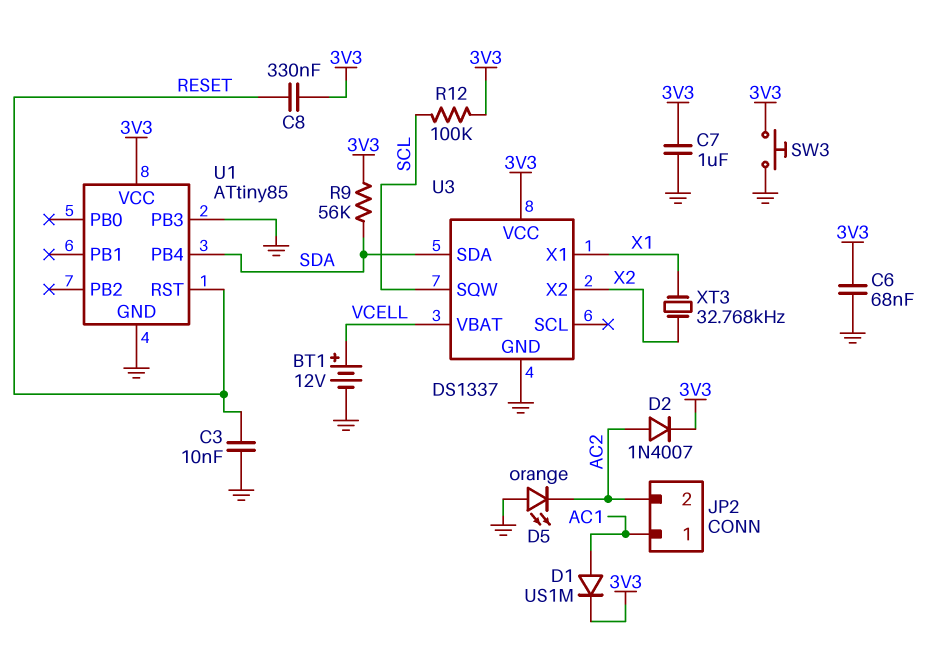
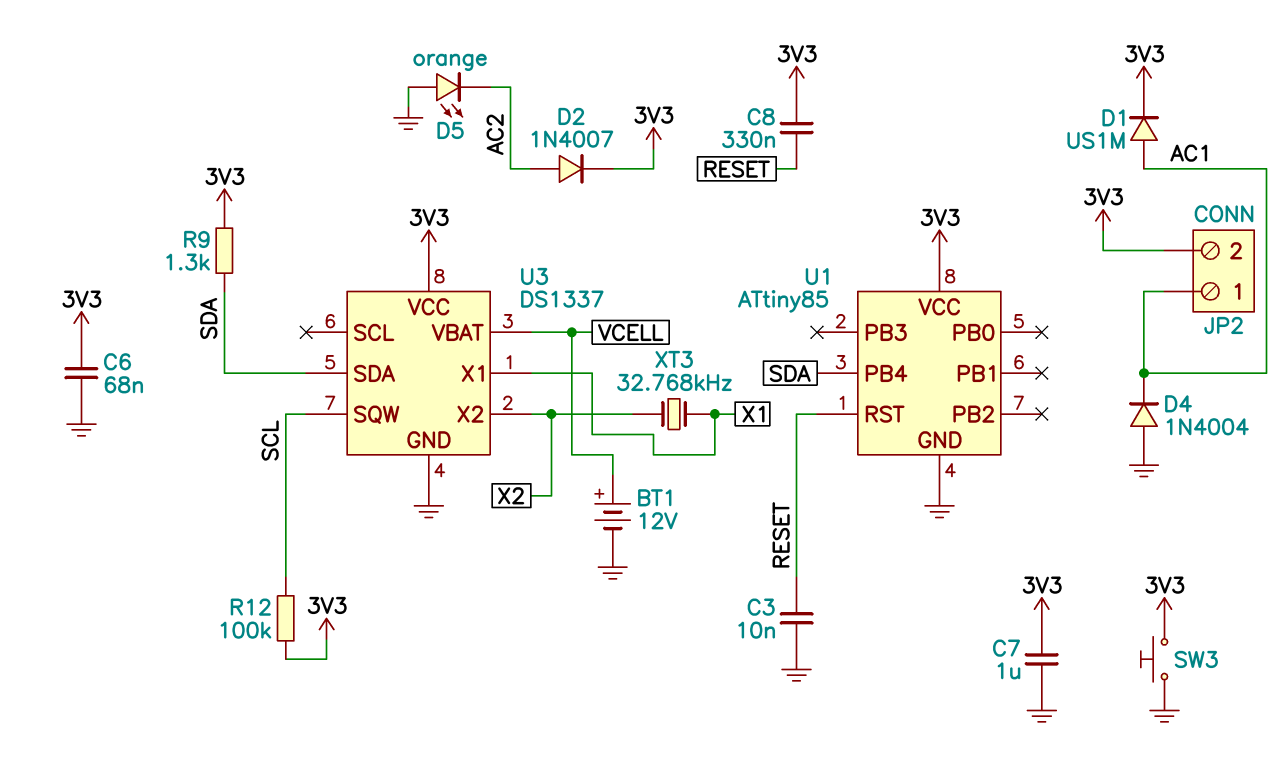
D4: none -> diode 1N4004 (A GND, K AC1)
JP2 pin 2: AC2 -> 3V3
R9: 56k (3V3, SDA) -> 1.3k (3V3, SDA)
U1 pin PB3: GND -> none

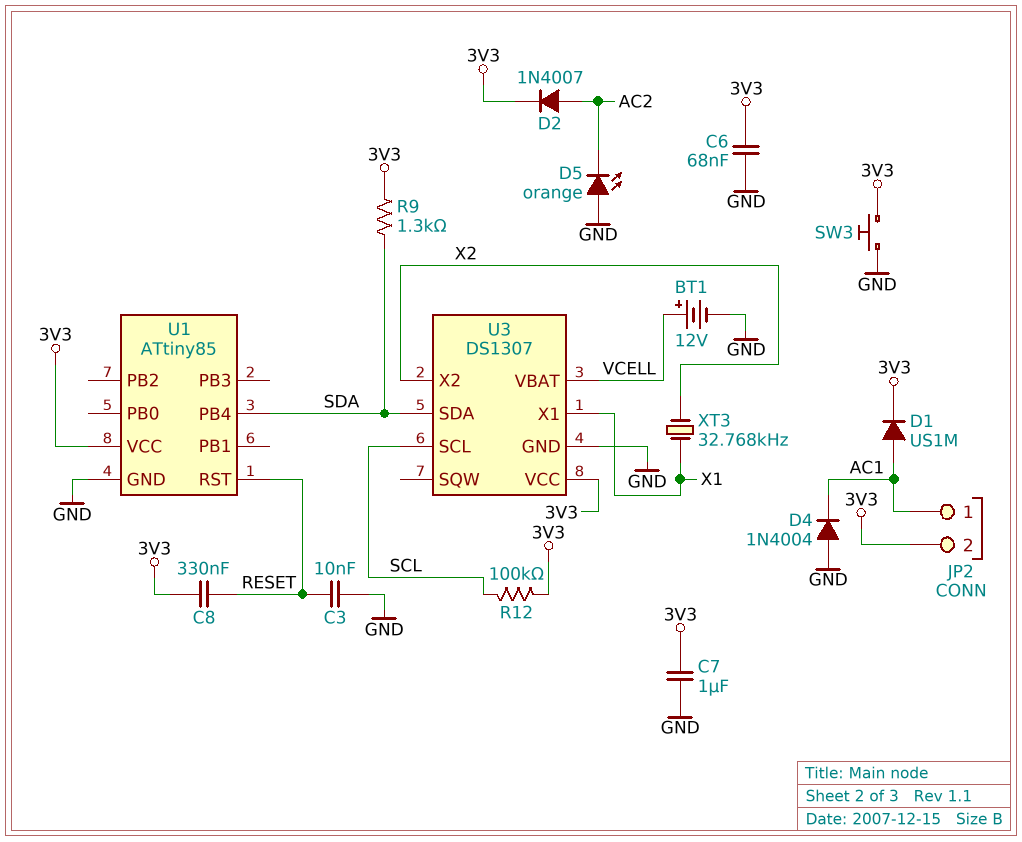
U3: DS1337 -> DS1307
U3 pin SCL: none -> SCL
U3 pin SQW: SCL -> none

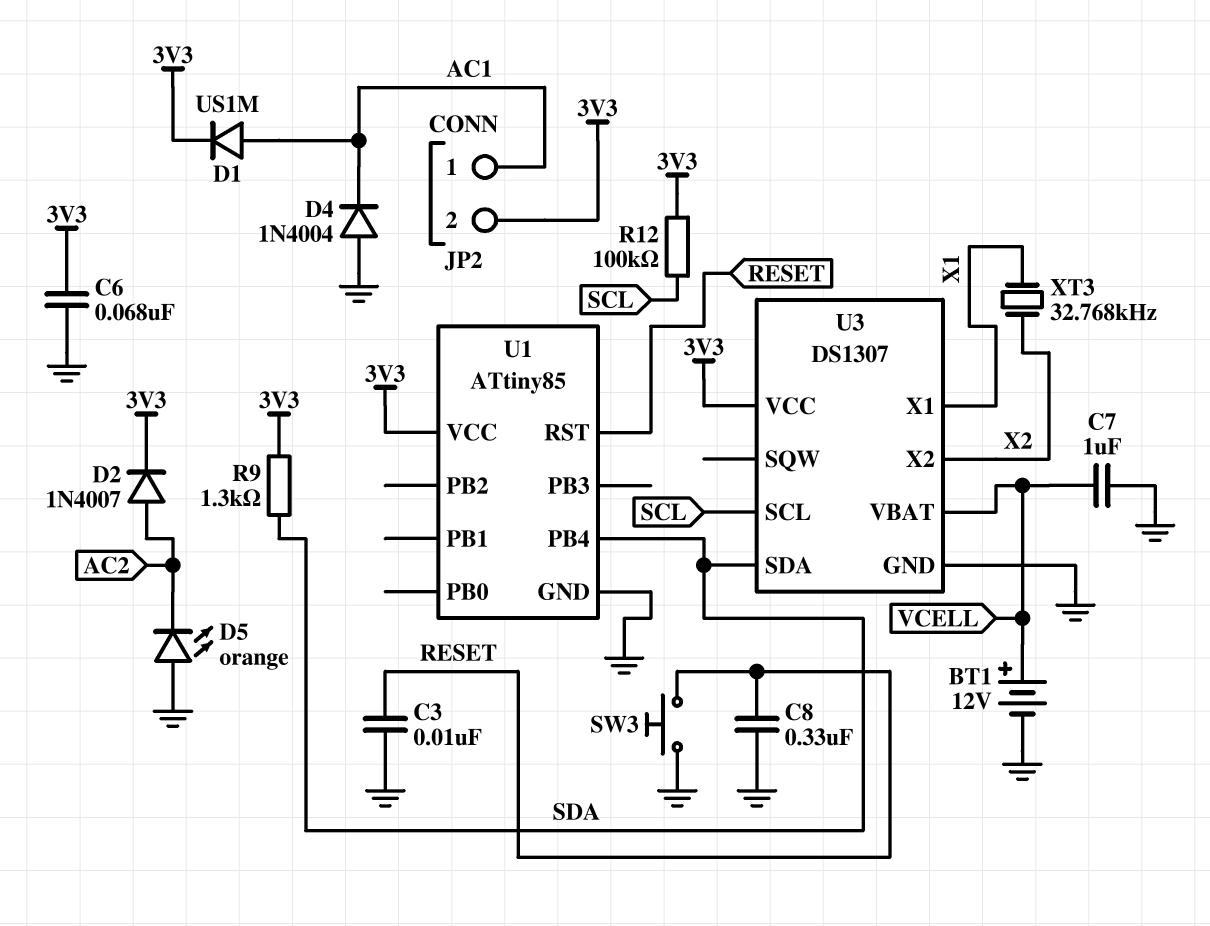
C7: 1uF (3V3, GND) -> 1uF (GND, VCELL)
C8: 330nF (3V3, RESET) -> 330nF (GND, RESET)
SW3: button (3V3, GND) -> button (GND, RESET)

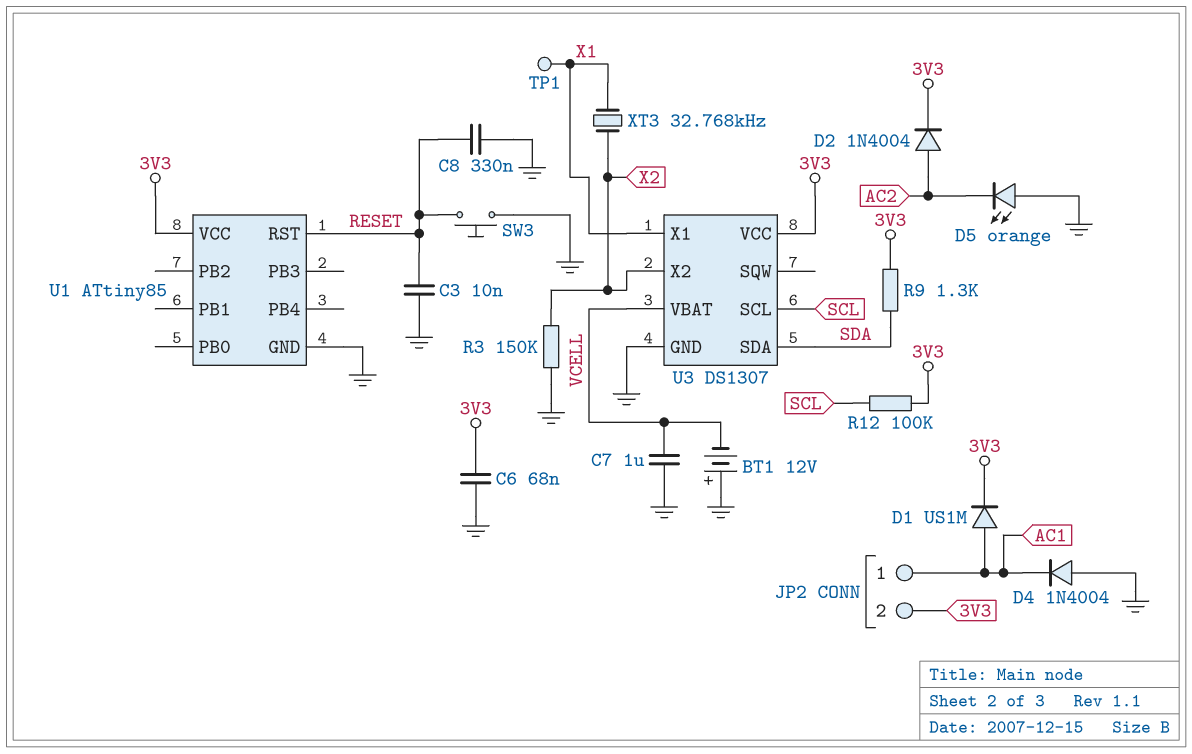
BT1: 12V (plus VCELL, minus GND) -> 12V (plus GND, minus VCELL)
D2: diode 1N4007 (A AC2, K 3V3) -> diode 1N4004 (A AC2, K 3V3)
R3: none -> 150k (GND, X2)
TP1: none -> test point (X1)
U1 pin PB4: SDA -> none

